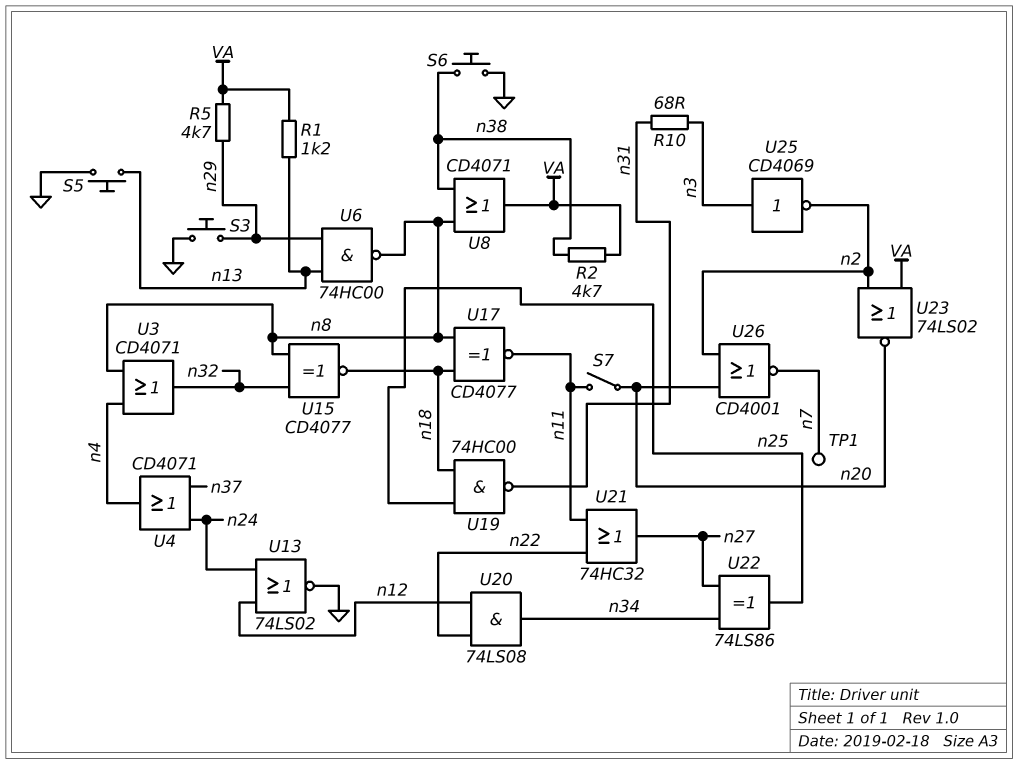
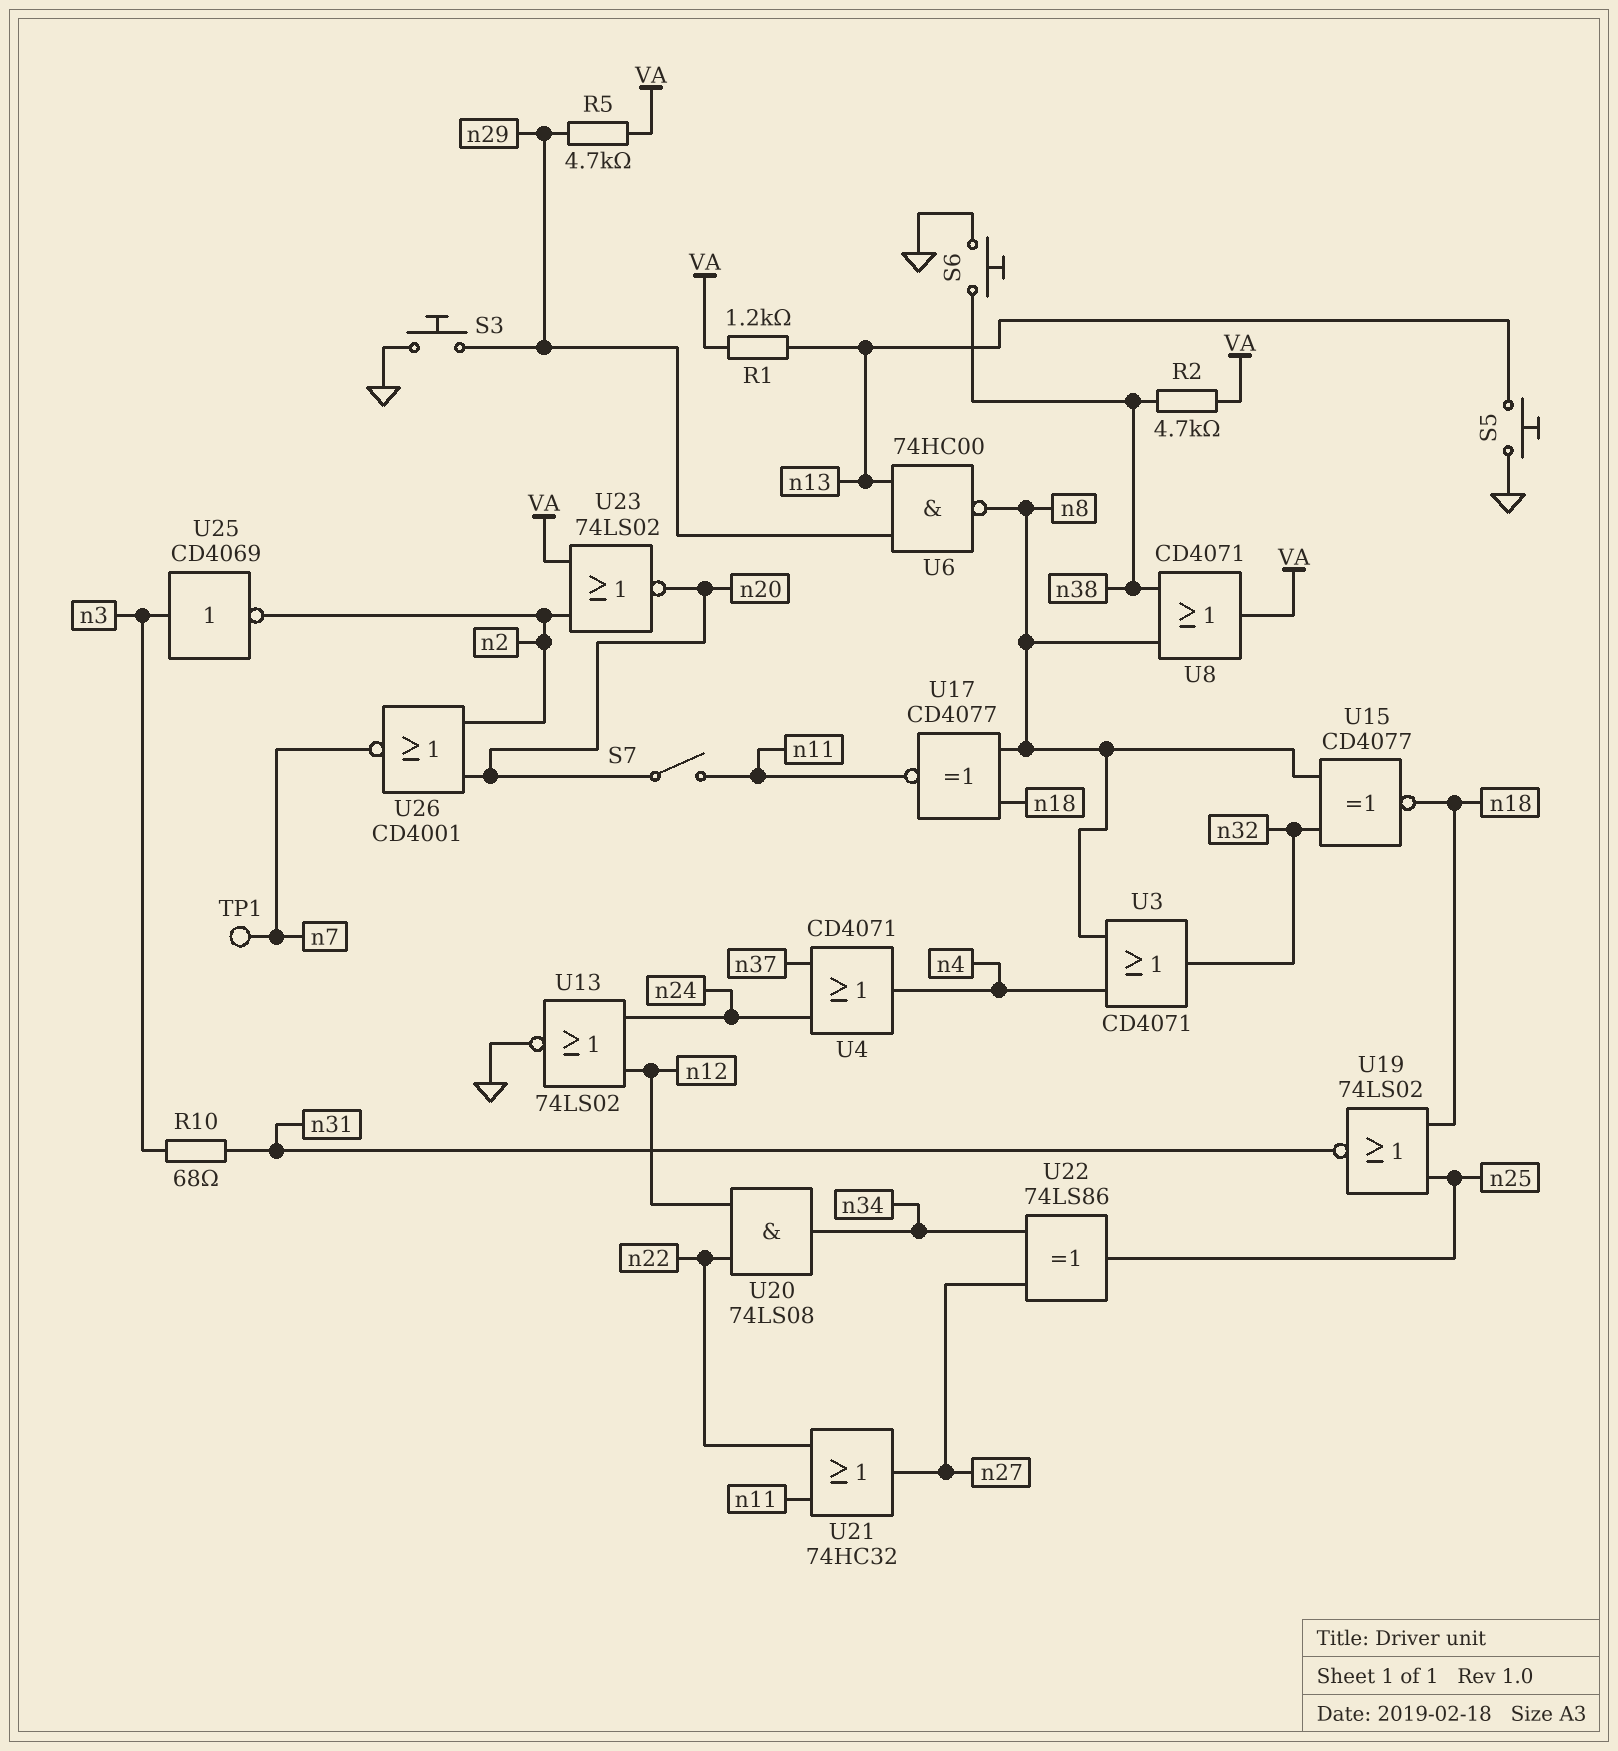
U19: NAND 74HC00 (in n18, in n25, out n31) -> NOR 74LS02 (in n18, in n25, out n31)

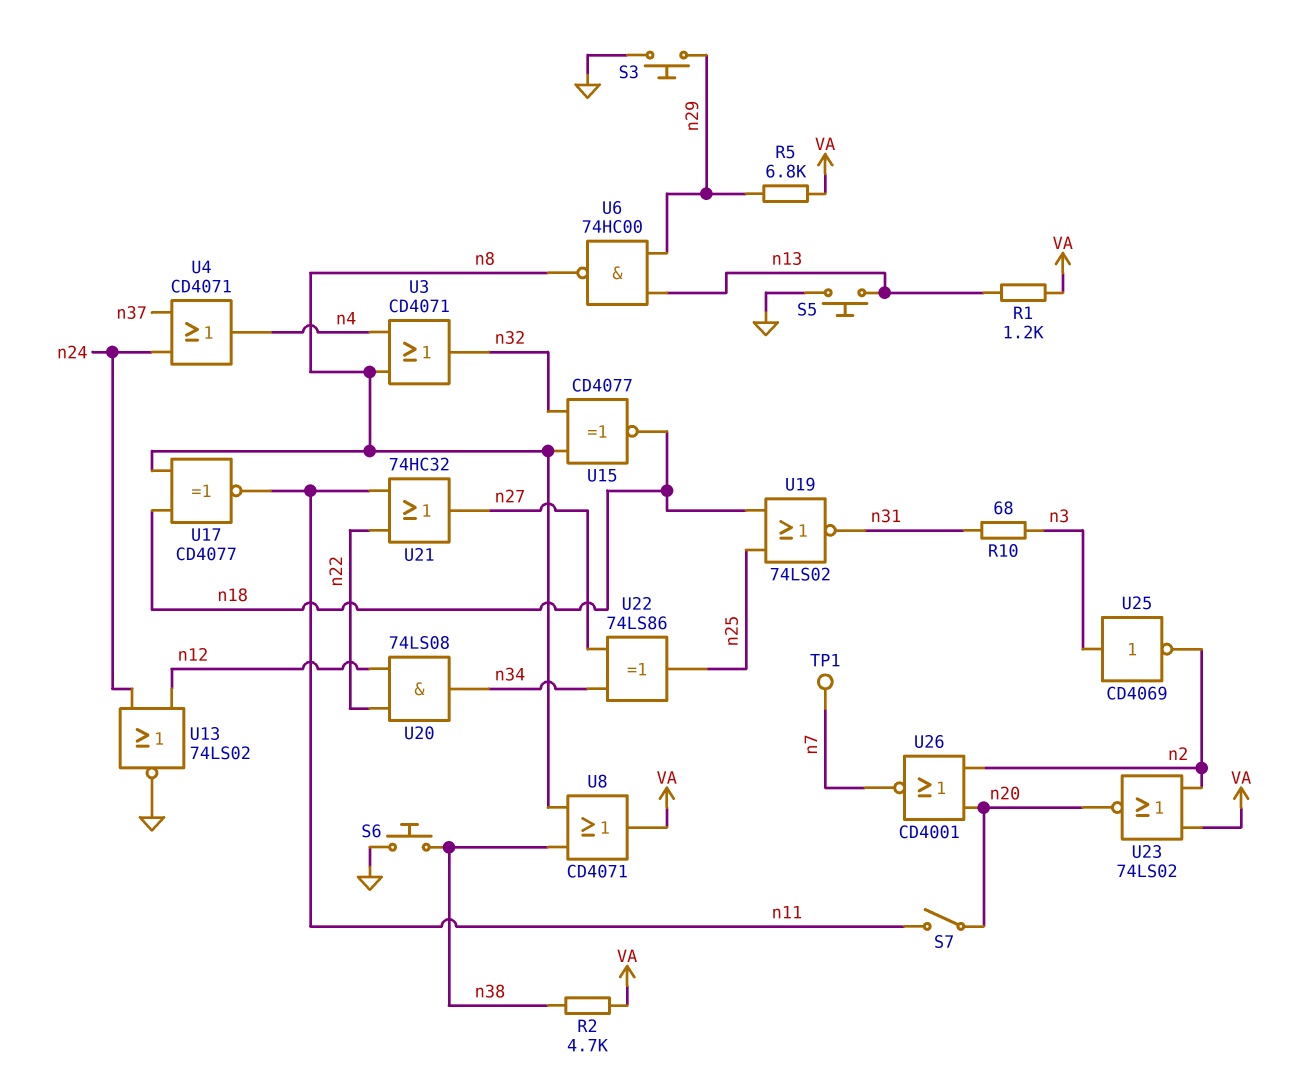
R5: 4.7k (VA, n29) -> 6.8k (VA, n29)

